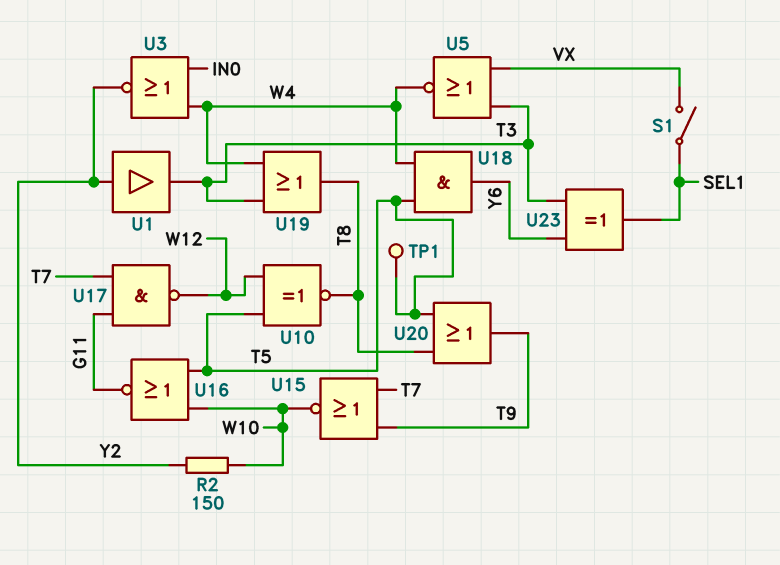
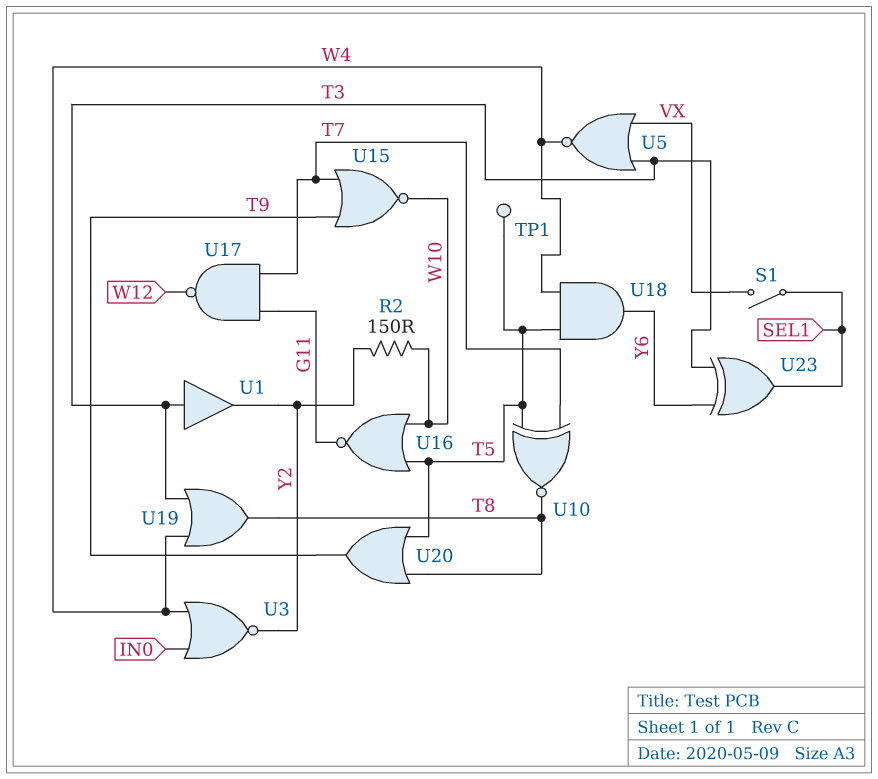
U1: buffer (in Y2, out T3) -> buffer (in T3, out Y2)
U10: XNOR (in T5, in W12, out T8) -> XNOR (in T5, in T7, out T8)

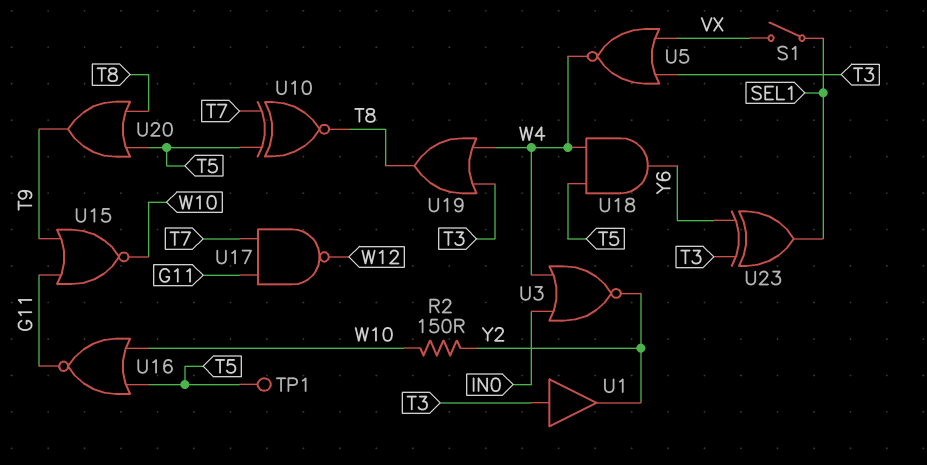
U15: NOR (in T7, in T9, out W10) -> NOR (in G11, in T9, out W10)

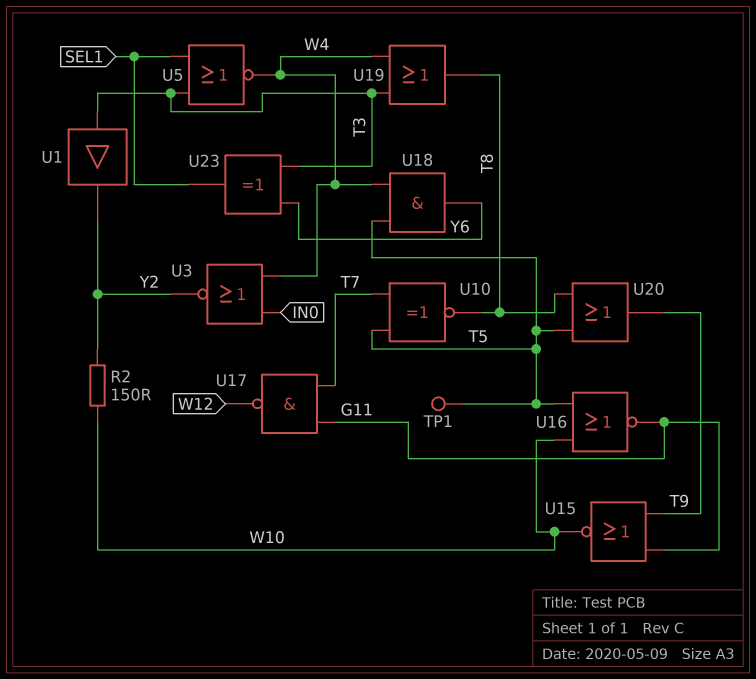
S1: switch (SEL1, VX) -> none
U5: NOR (in T3, in VX, out W4) -> NOR (in SEL1, in T3, out W4)

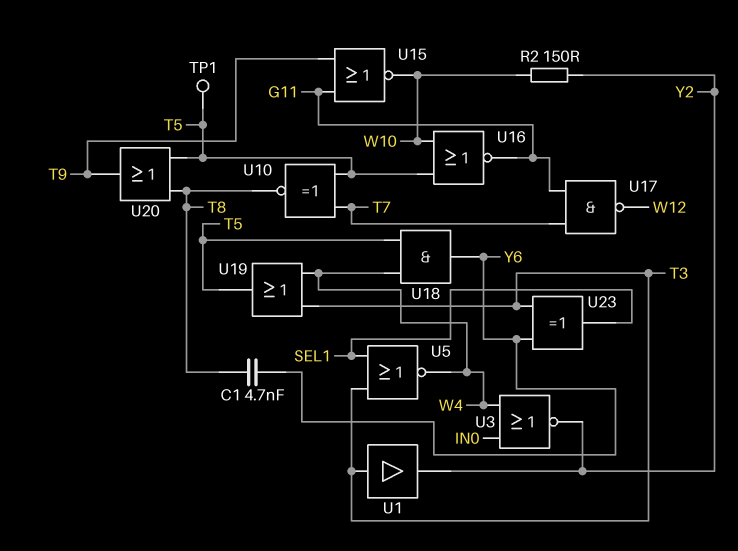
C1: none -> 4.7nF (T8, Y6)
U19: OR (in T3, in W4, out T8) -> OR (in T3, in W4, out T5)

